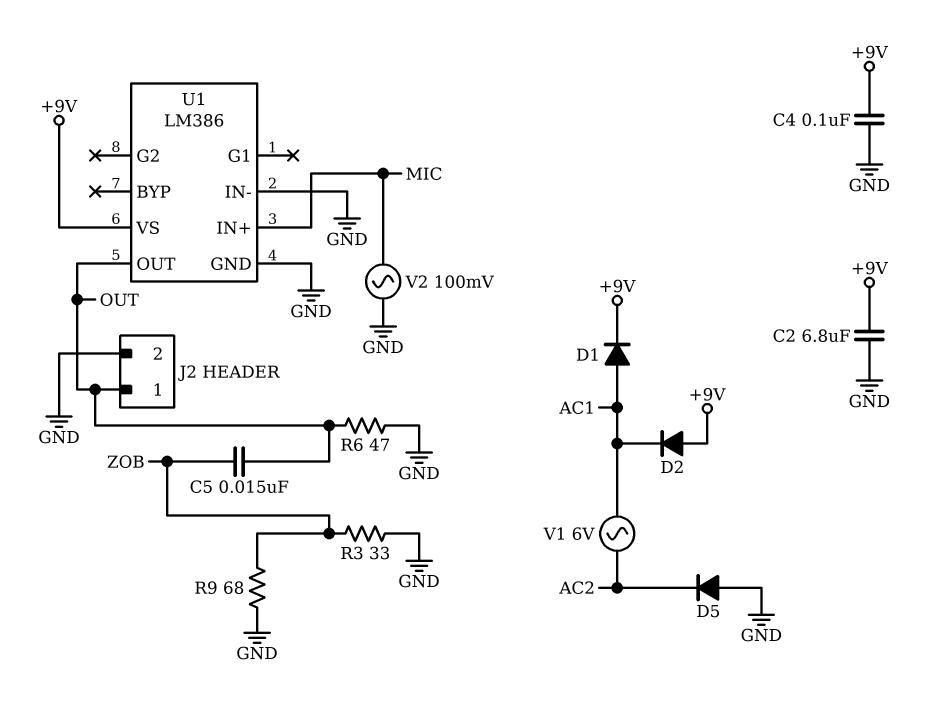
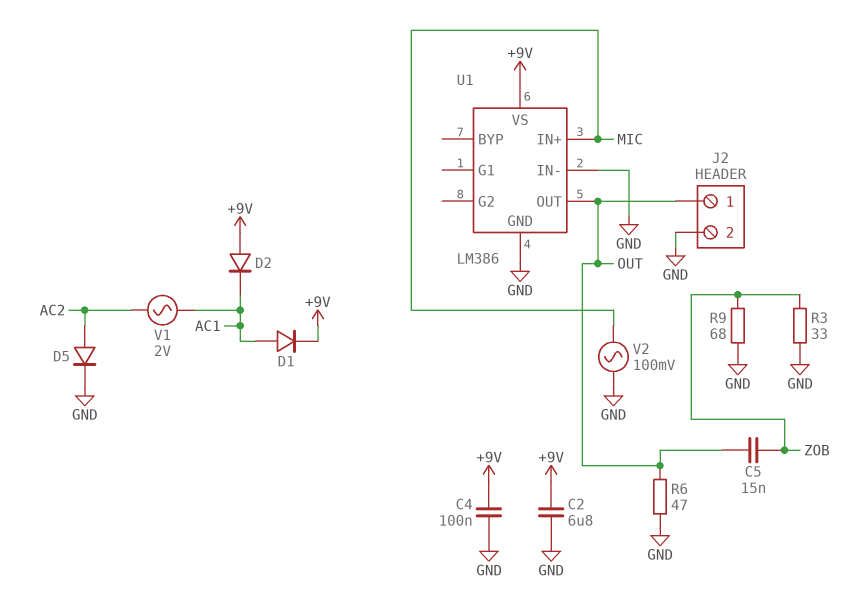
D5: diode (A GND, K AC2) -> diode (A AC2, K GND)
V1: AC 6V (AC1, AC2) -> AC 2V (AC1, AC2)

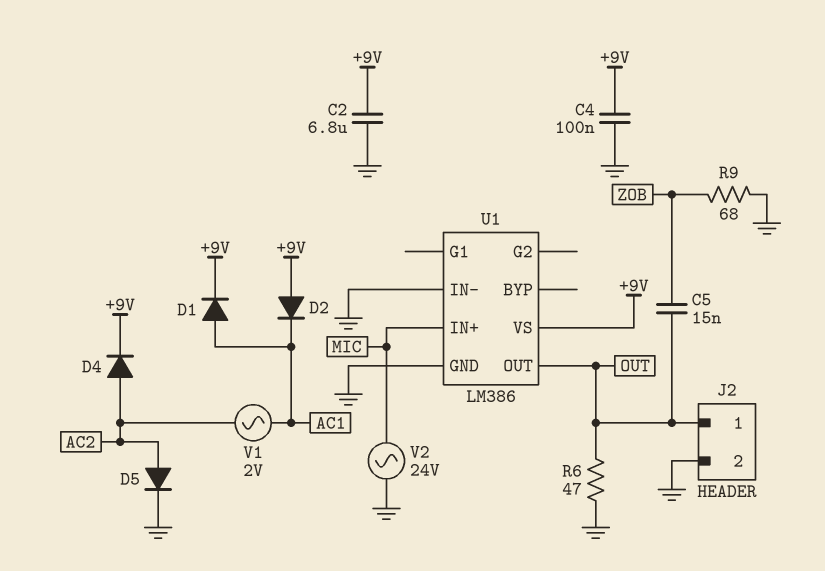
D4: none -> diode (A AC2, K +9V)
R3: 33 (GND, ZOB) -> none
V2: AC 100mV (GND, MIC) -> AC 24V (GND, MIC)

